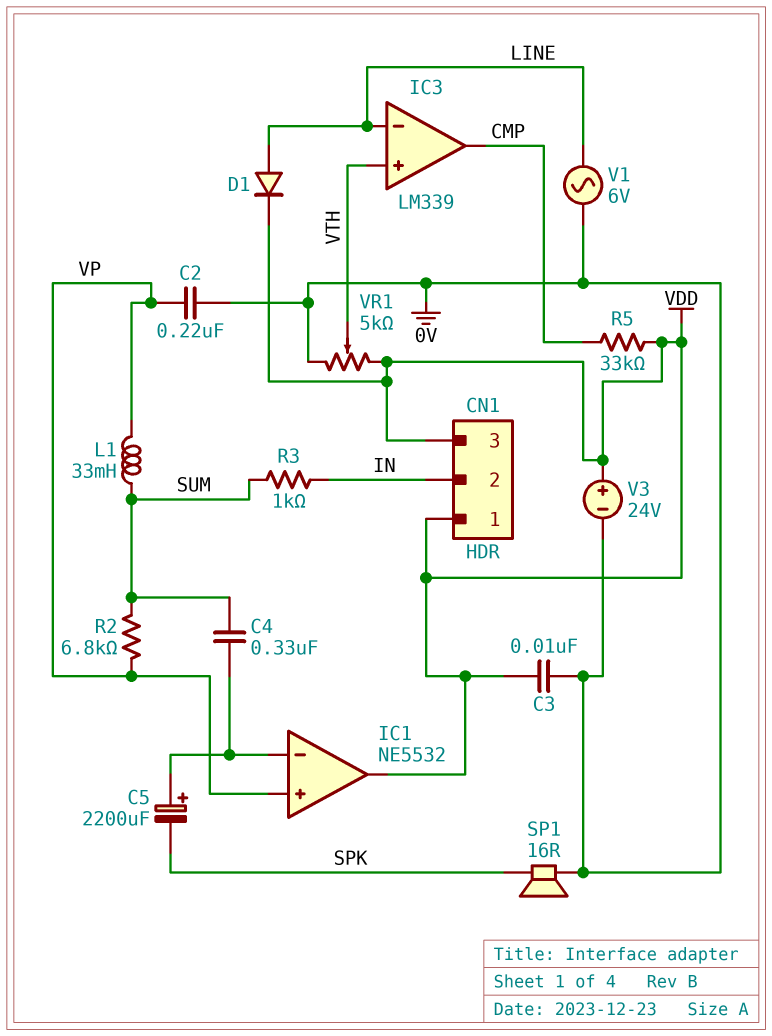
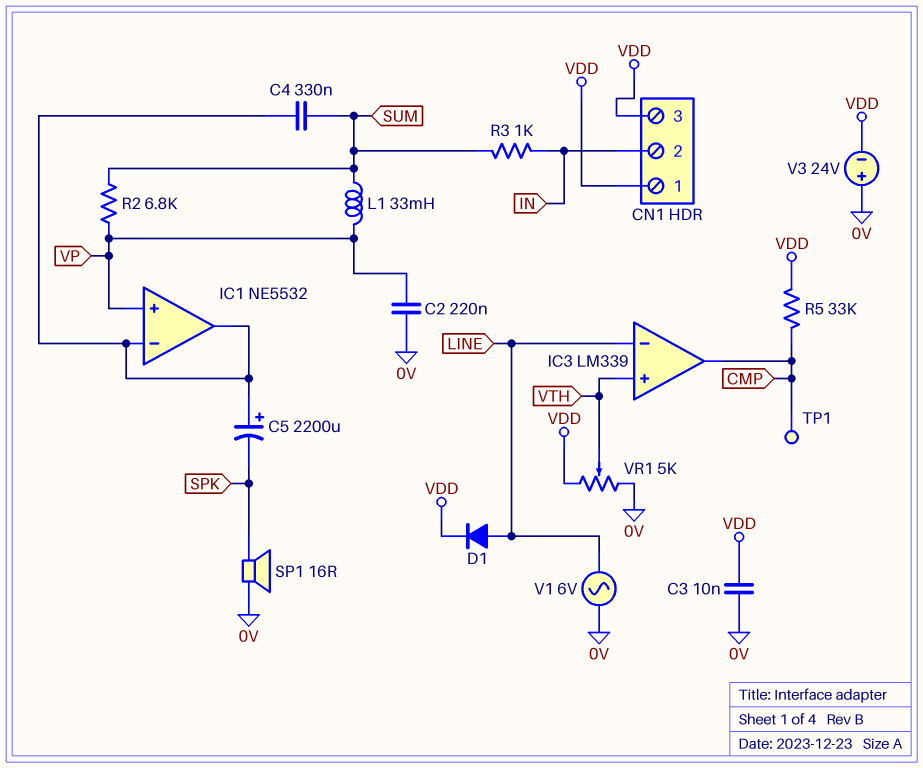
IC1 pin out: VDD -> IC1/in-
TP1: none -> test point (CMP)
V3: 24V (plus VDD, minus 0V) -> 24V (plus 0V, minus VDD)

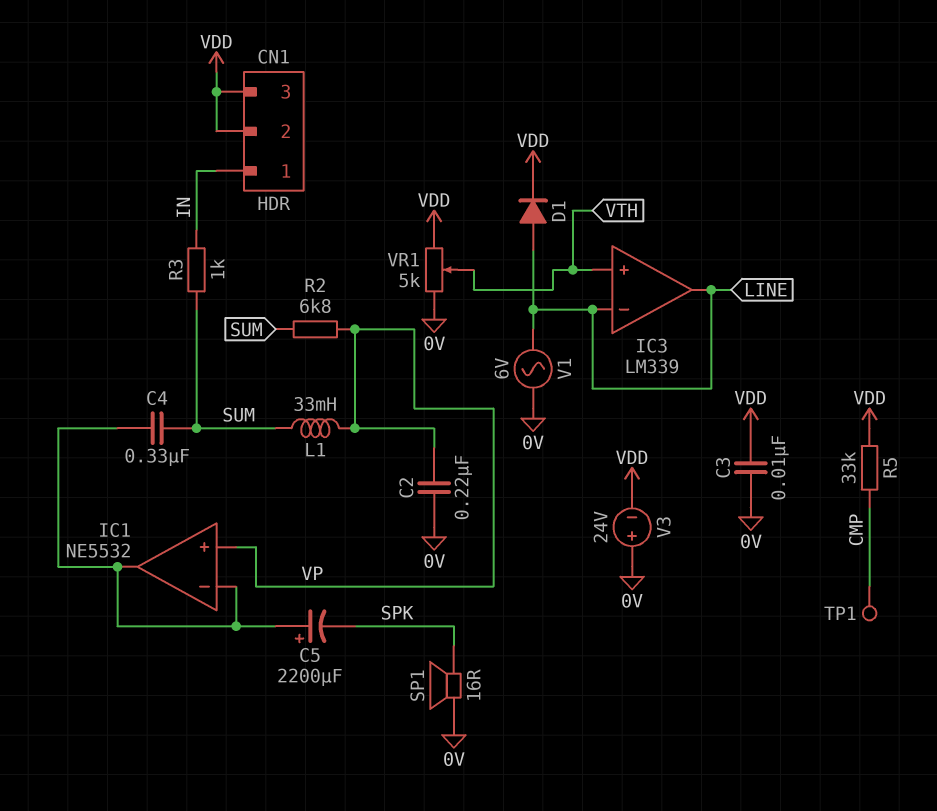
CN1 pin 1: VDD -> IN
CN1 pin 2: IN -> VDD
IC3 pin out: CMP -> LINE

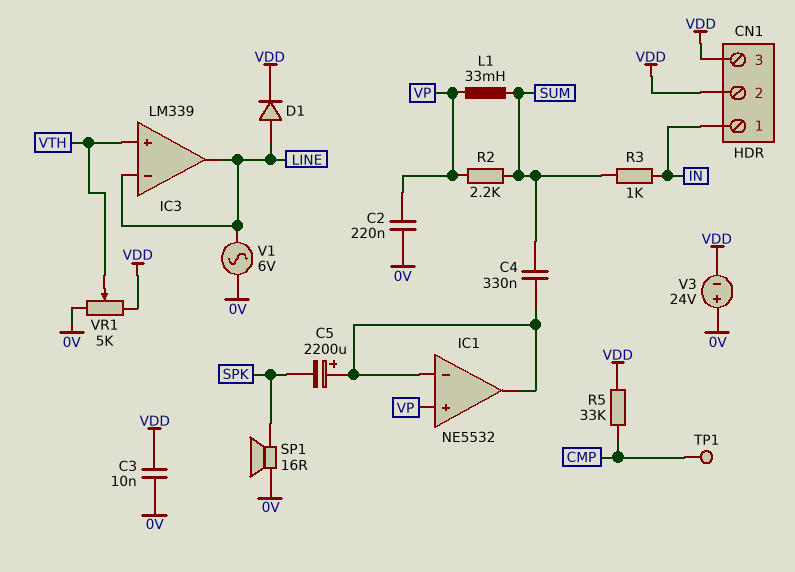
R2: 6.8k (SUM, VP) -> 2.2k (SUM, VP)

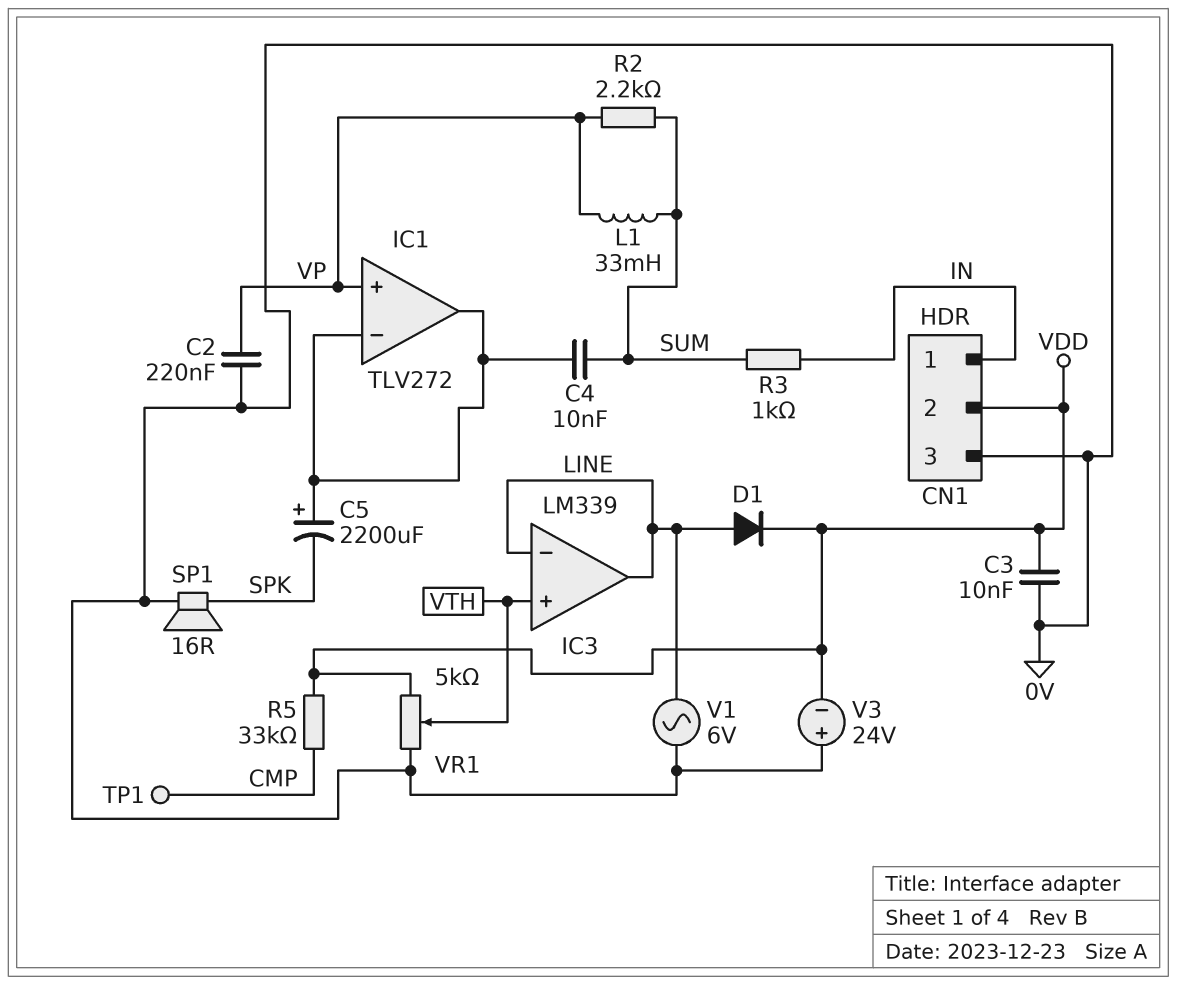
C4: 330nF (IC1/in-, SUM) -> 10nF (IC1/in-, SUM)
CN1 pin 3: VDD -> 0V
IC1: NE5532 -> TLV272

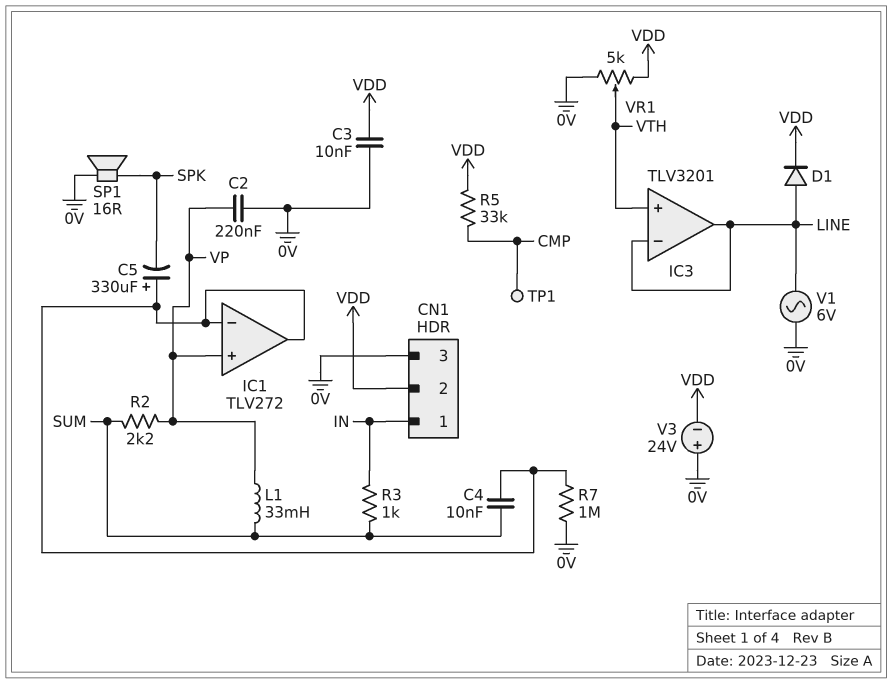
C5: 2200uF (plus IC1/in-, minus SPK) -> 330uF (plus IC1/in-, minus SPK)
IC3: LM339 -> TLV3201
R7: none -> 1M (0V, IC1/in-)

